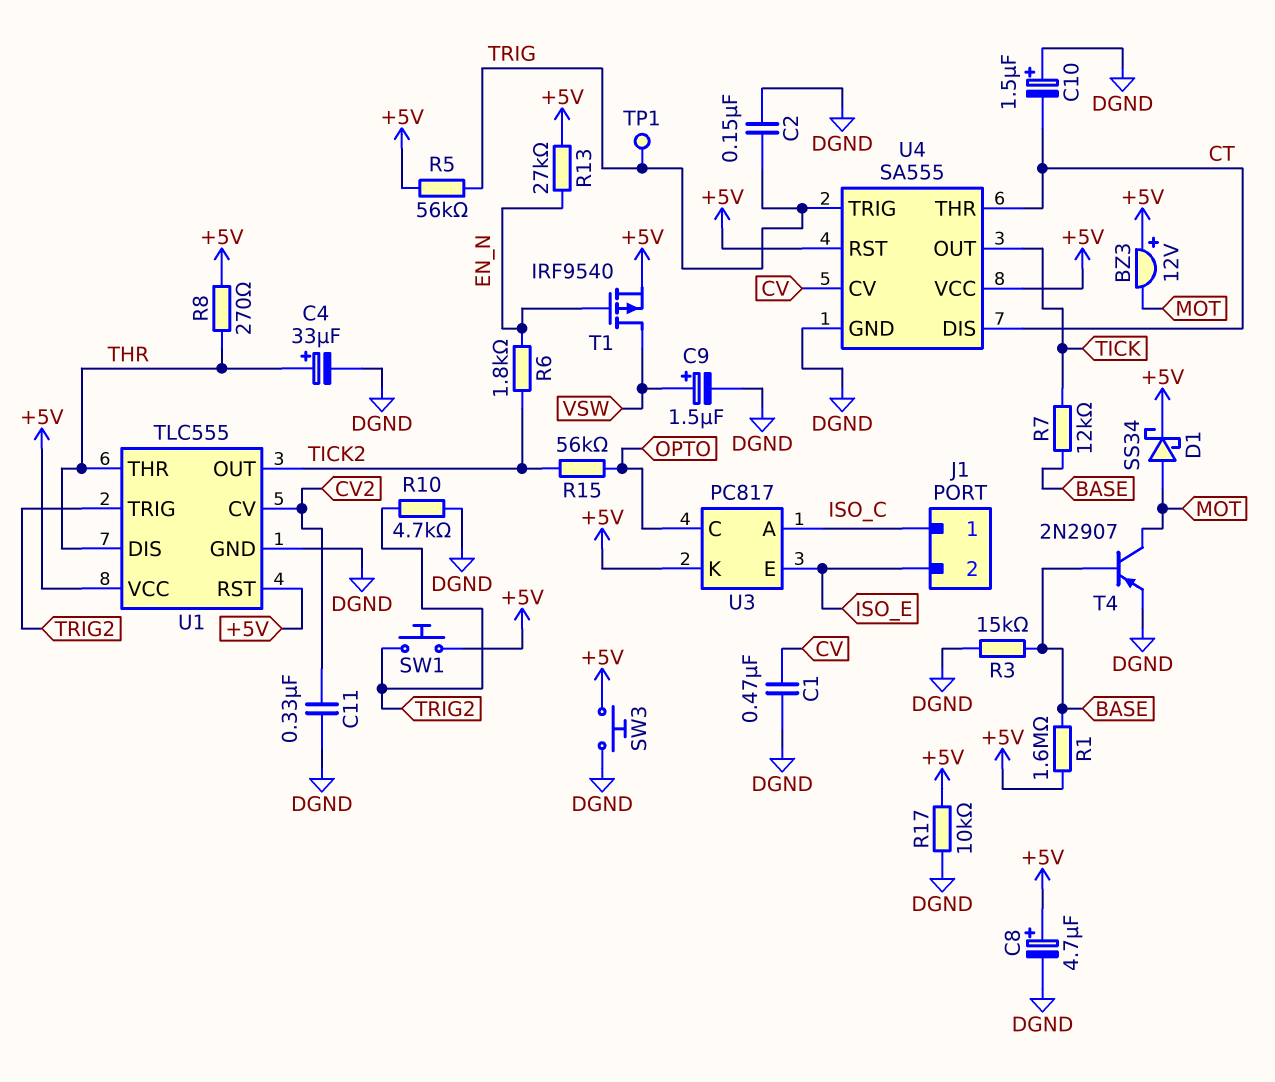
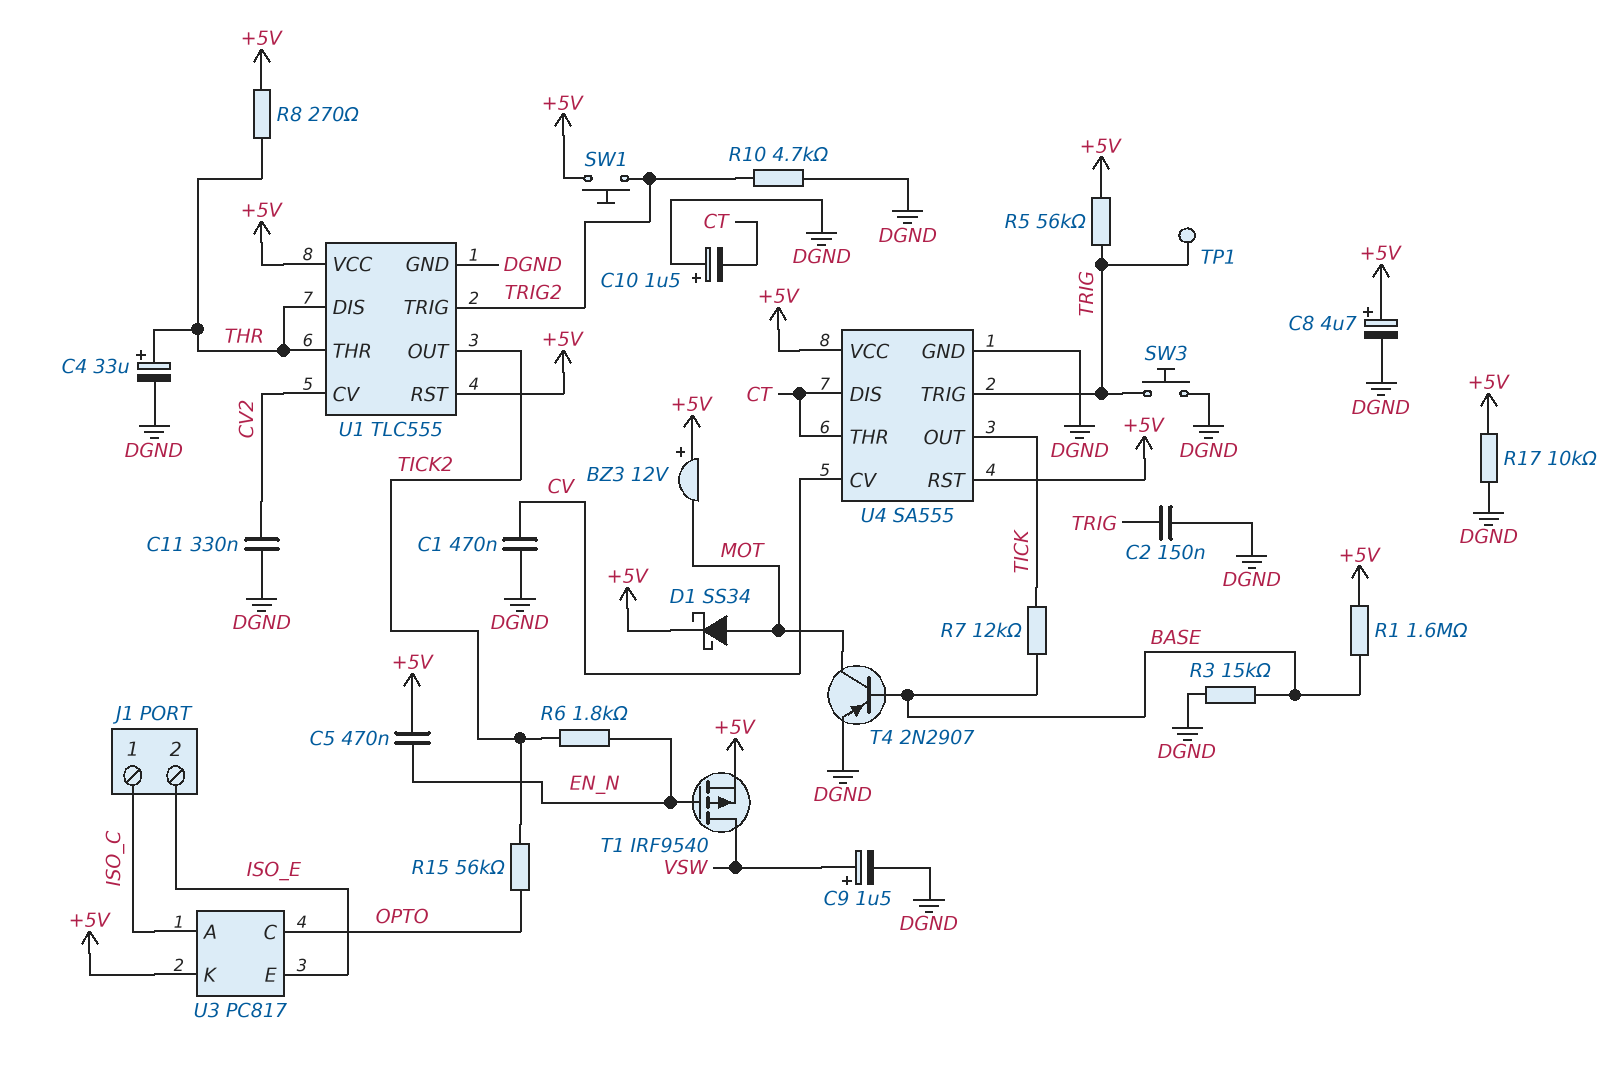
C5: none -> 470nF (+5V, EN_N)
R13: 27k (+5V, EN_N) -> none
SW3: button (+5V, DGND) -> button (DGND, TRIG)

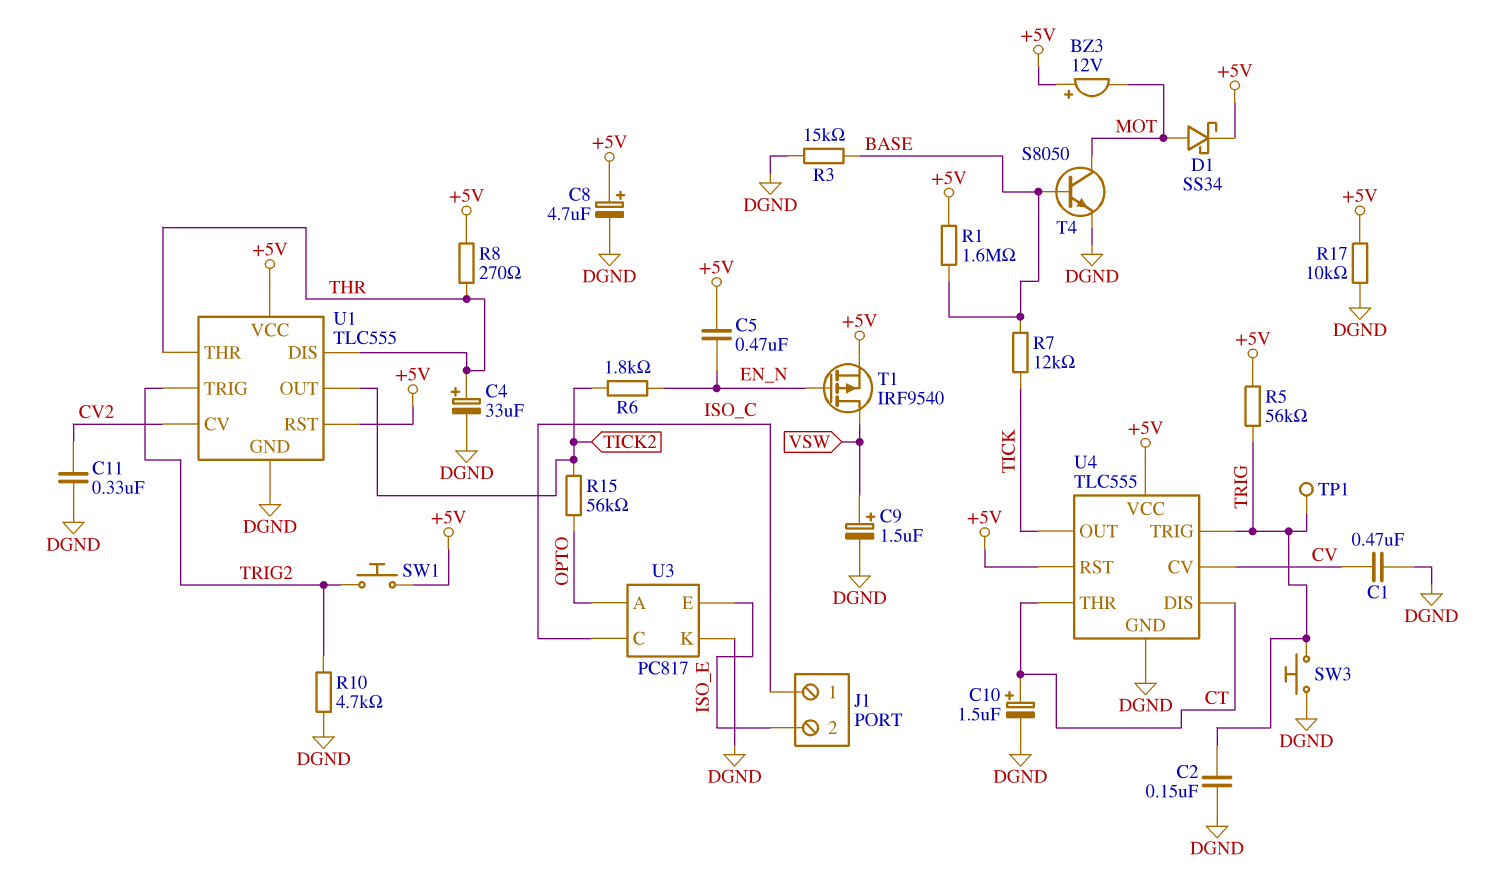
C10: 1.5uF (plus DGND, minus CT) -> 1.5uF (plus CT, minus DGND)
T4: PNP 2N2907 (B BASE, C MOT, E DGND) -> NPN S8050 (B BASE, C MOT, E DGND)
U3 pin A: ISO_C -> OPTO
U3 pin C: OPTO -> ISO_C
U3 pin K: +5V -> DGND
U4: SA555 -> TLC555

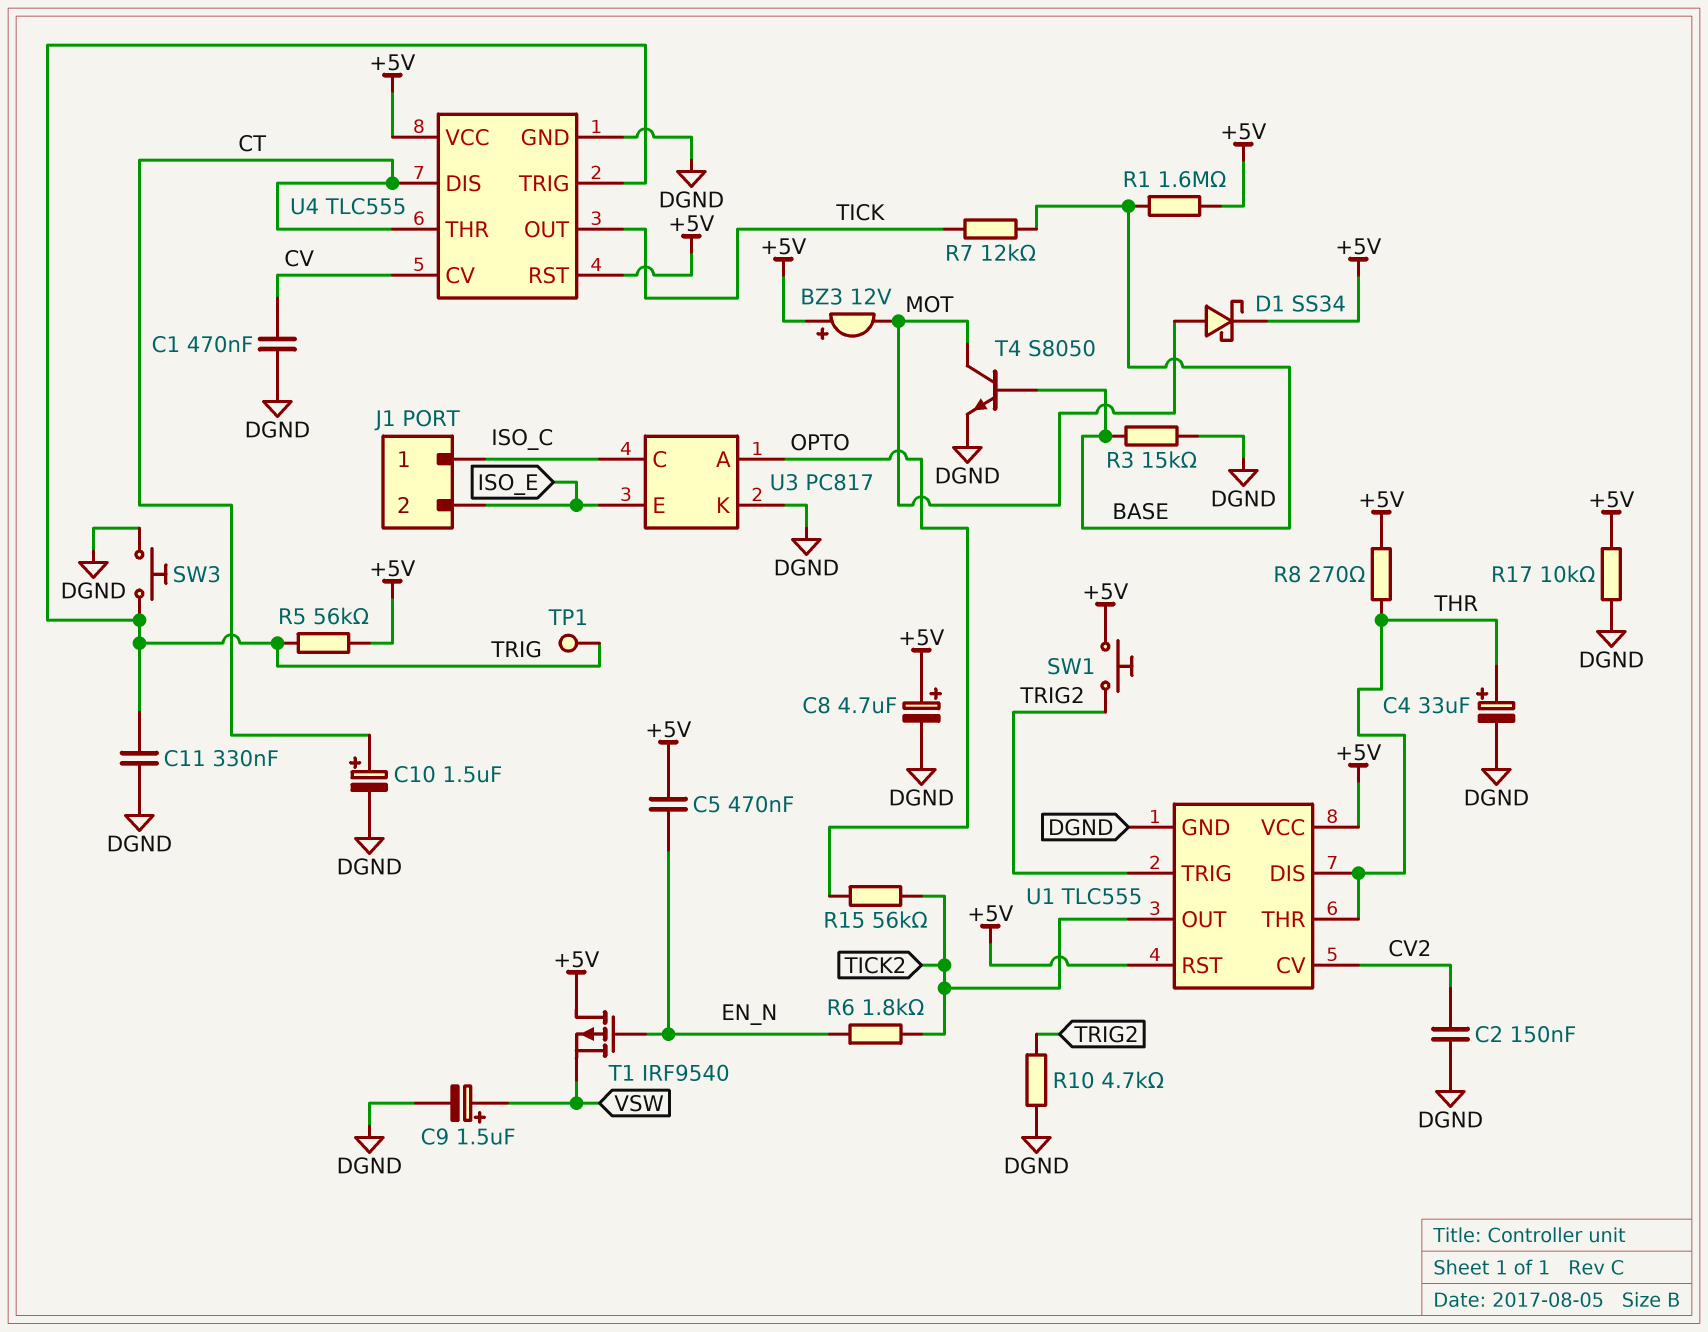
C2: 150nF (DGND, TRIG) -> 150nF (CV2, DGND)
C11: 330nF (CV2, DGND) -> 330nF (DGND, TRIG)
T1: PMOS IRF9540 (G EN_N, D VSW, S +5V) -> PMOS IRF9540 (G EN_N, D +5V, S VSW)

